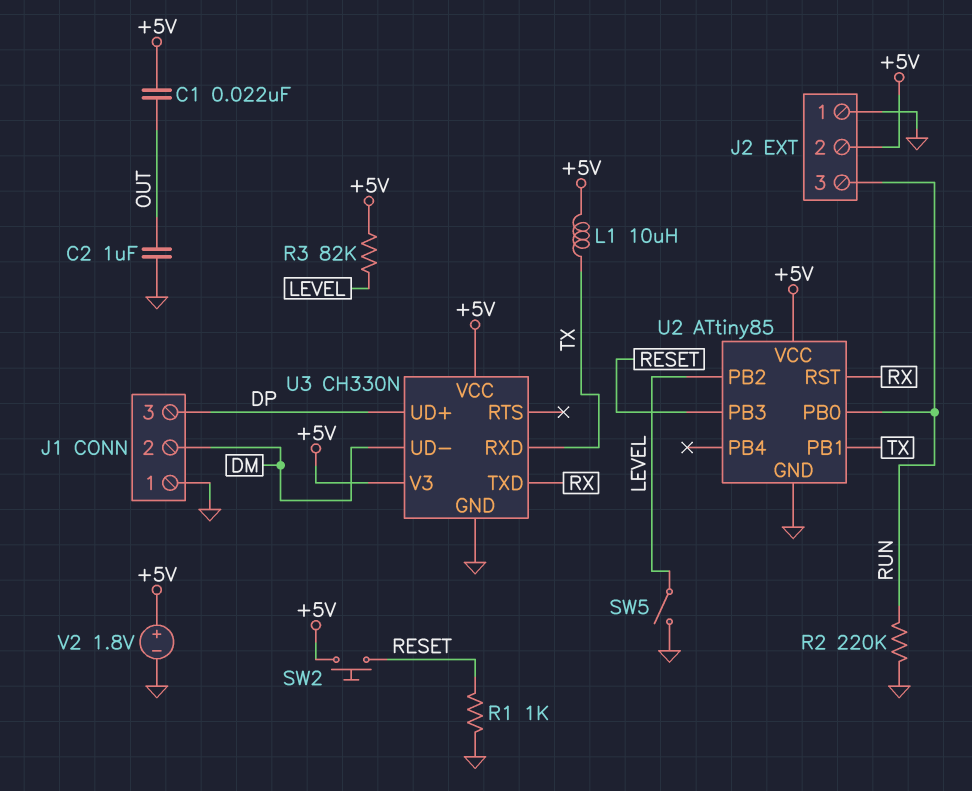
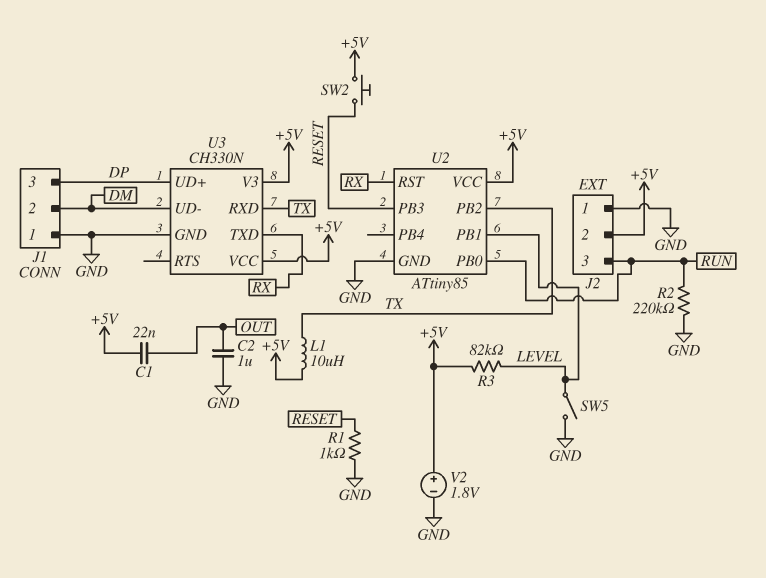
U2 pin PB1: TX -> LEVEL
U2 pin PB2: LEVEL -> TX

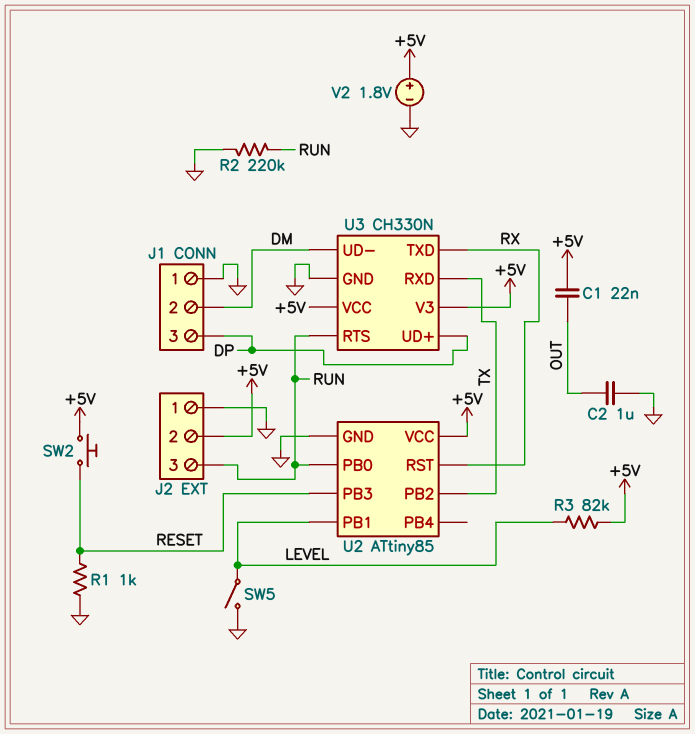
L1: 10uH (+5V, TX) -> none
U3 pin RTS: none -> RUN

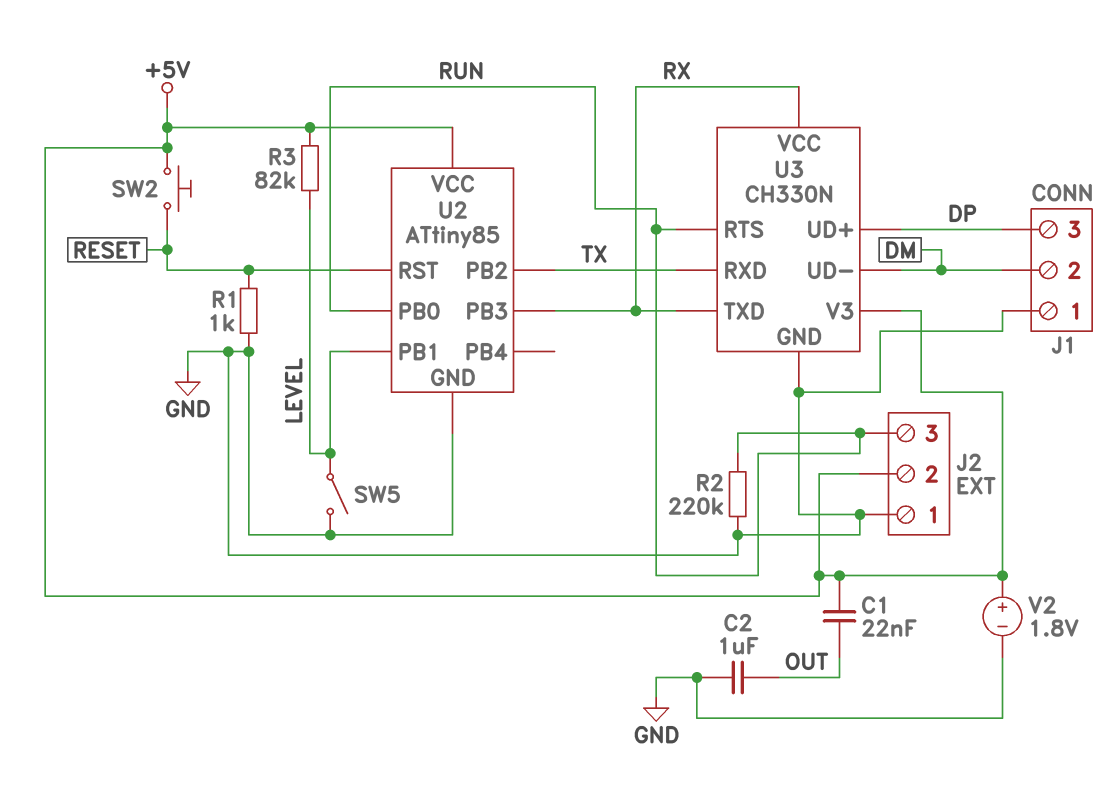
U2 pin PB3: RESET -> RX
U2 pin RST: RX -> RESET
U3 pin VCC: +5V -> RX

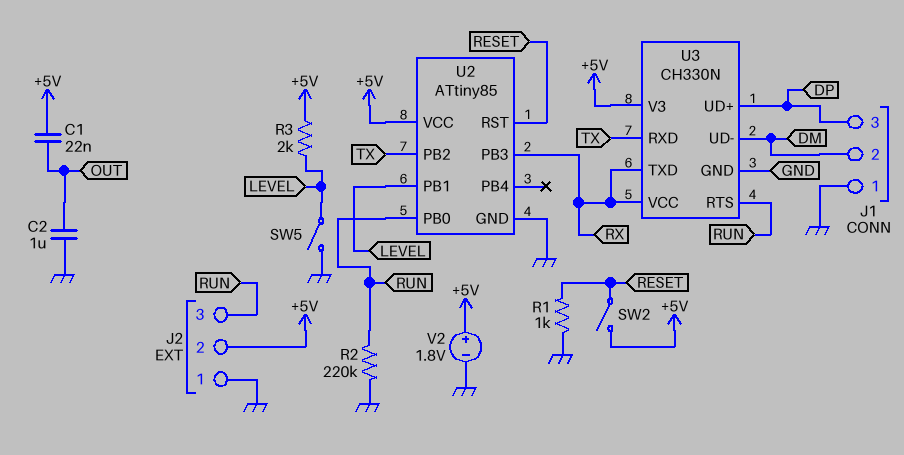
R3: 82k (+5V, LEVEL) -> 2k (+5V, LEVEL)
SW2: button (+5V, RESET) -> switch (+5V, RESET)

